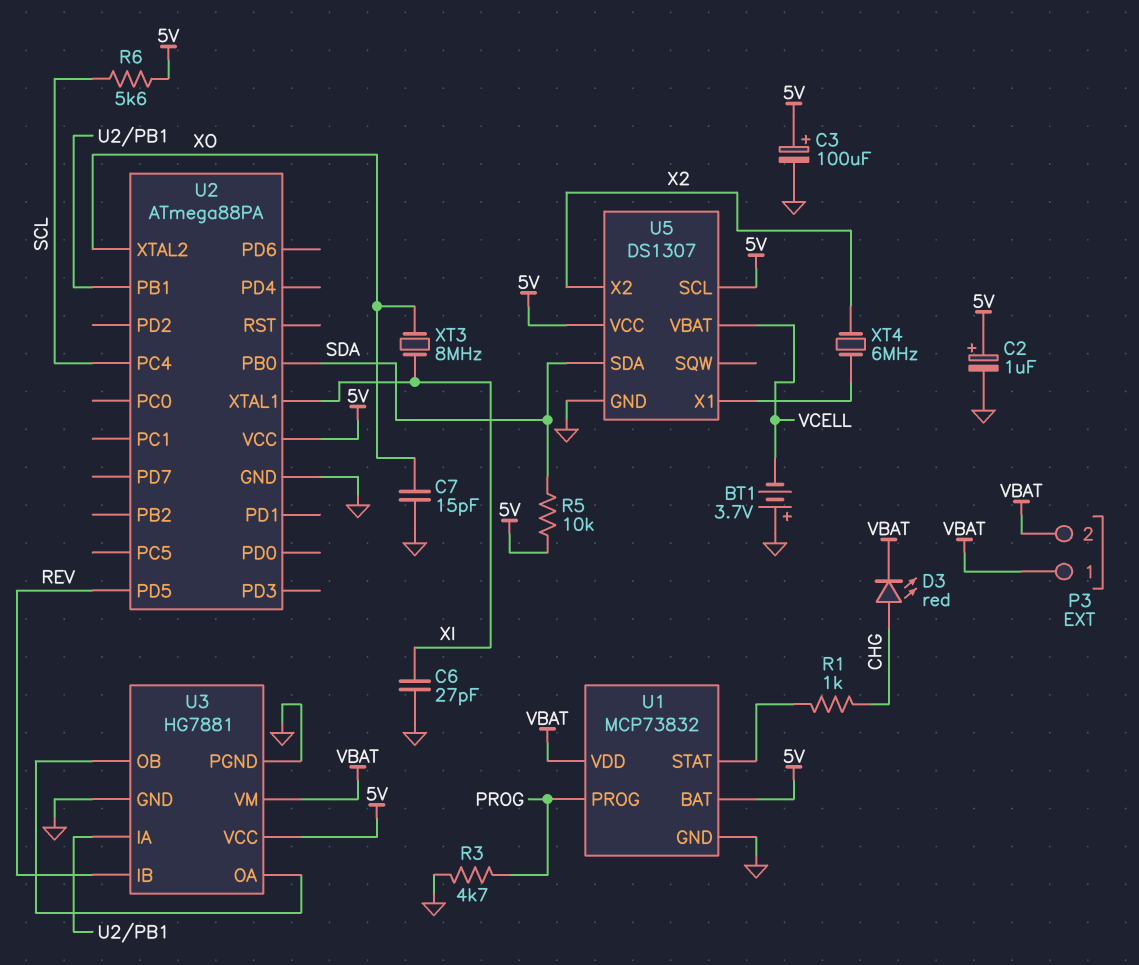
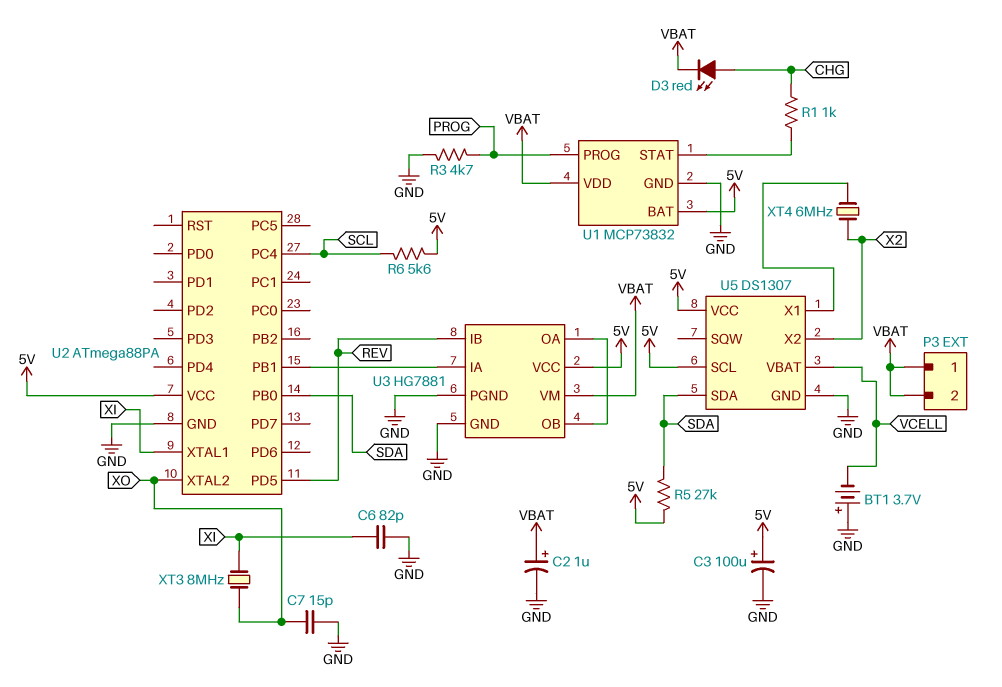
C2: 1uF (plus 5V, minus GND) -> 1uF (plus VBAT, minus GND)
C6: 27pF (GND, XI) -> 82pF (GND, XI)
R5: 10k (5V, SDA) -> 27k (5V, SDA)

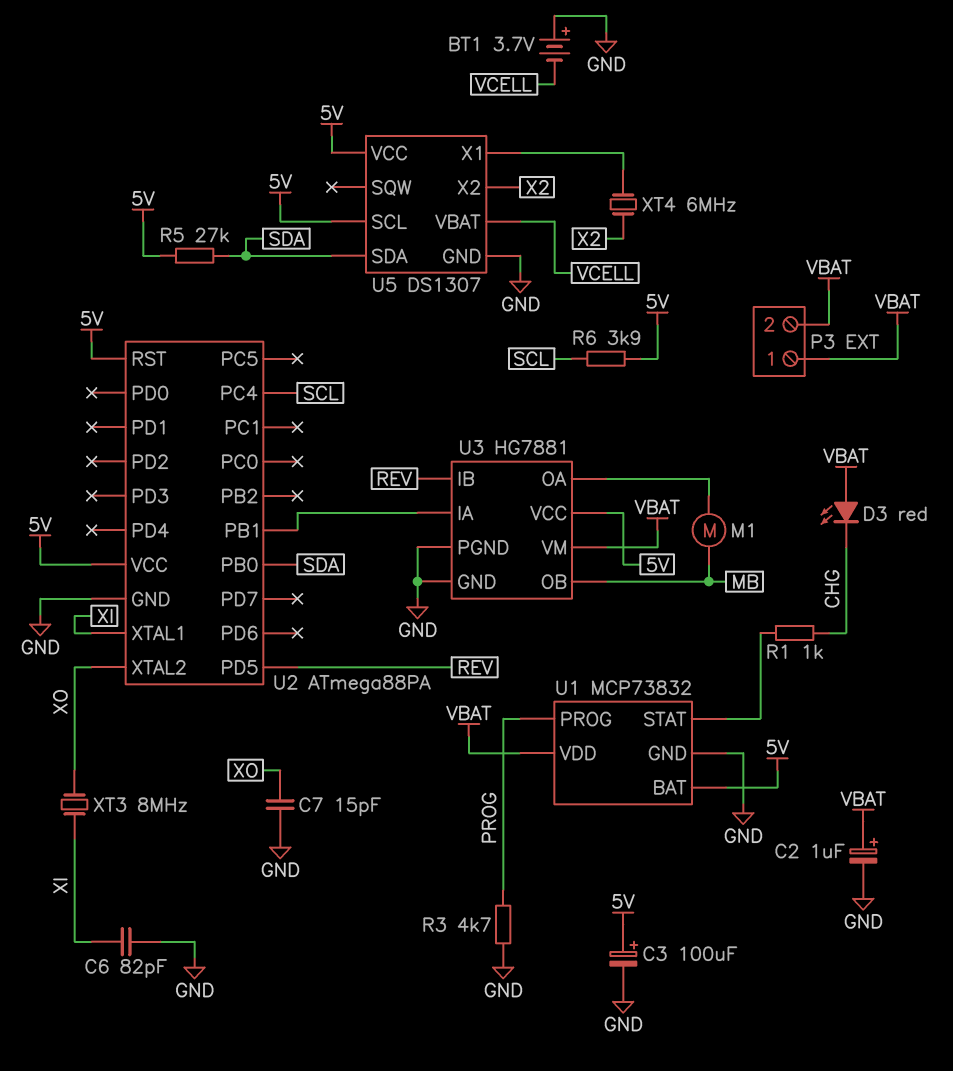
D3: LED red (A CHG, K VBAT) -> LED red (A VBAT, K CHG)
M1: none -> motor (MB, U3/OA)
R6: 5.6k (5V, SCL) -> 3.9k (5V, SCL)
U2 pin RST: none -> 5V
U3 pin OB: U3/OA -> MB

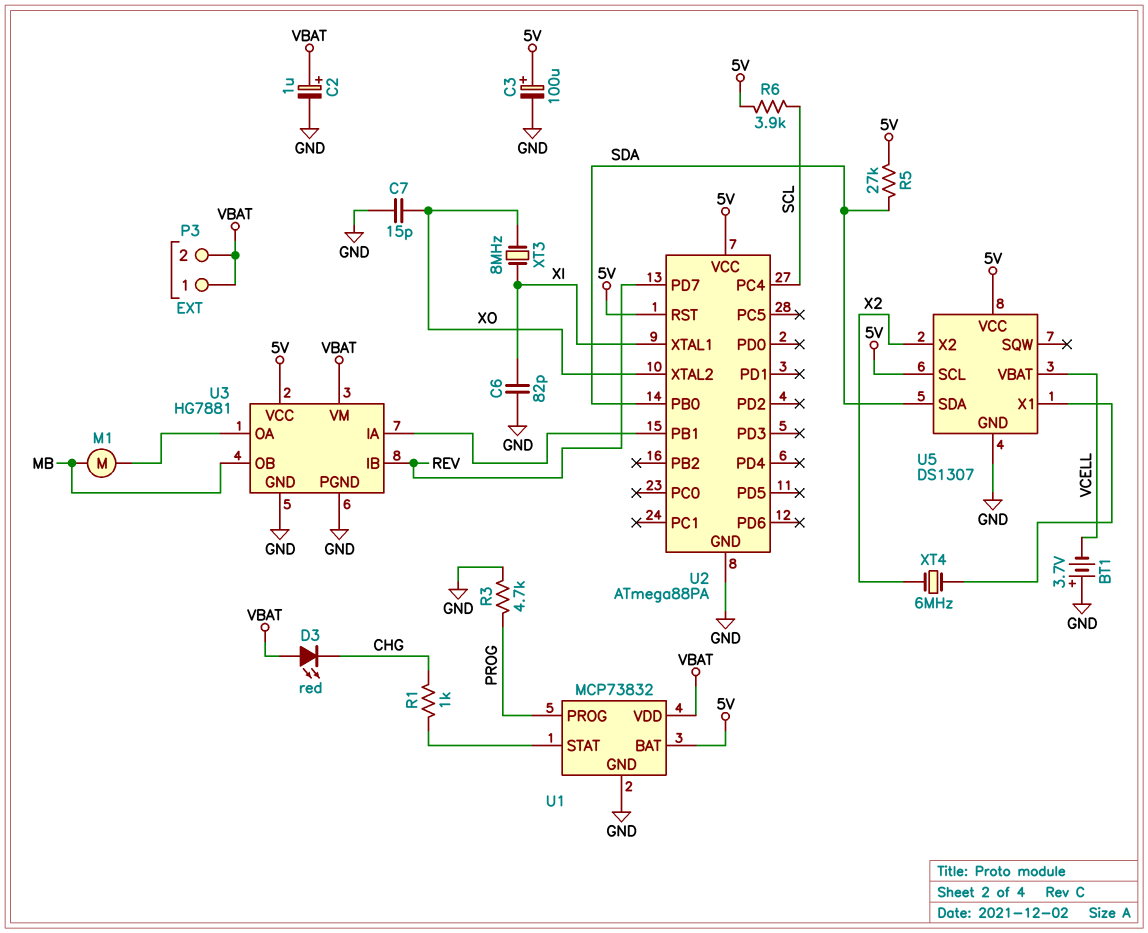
U2 pin PD5: REV -> none
U2 pin PD7: none -> REV

